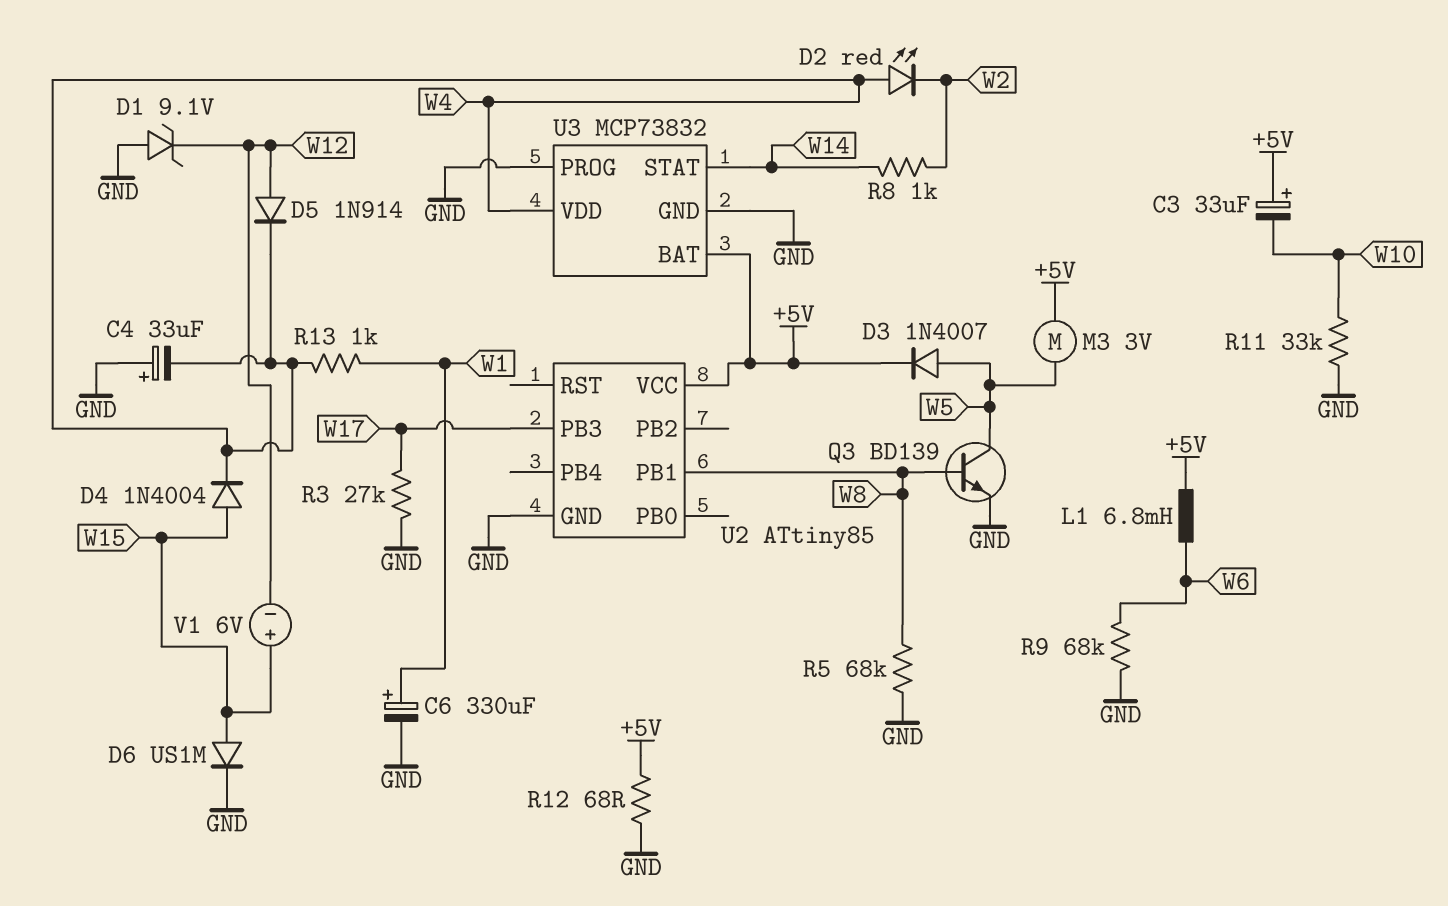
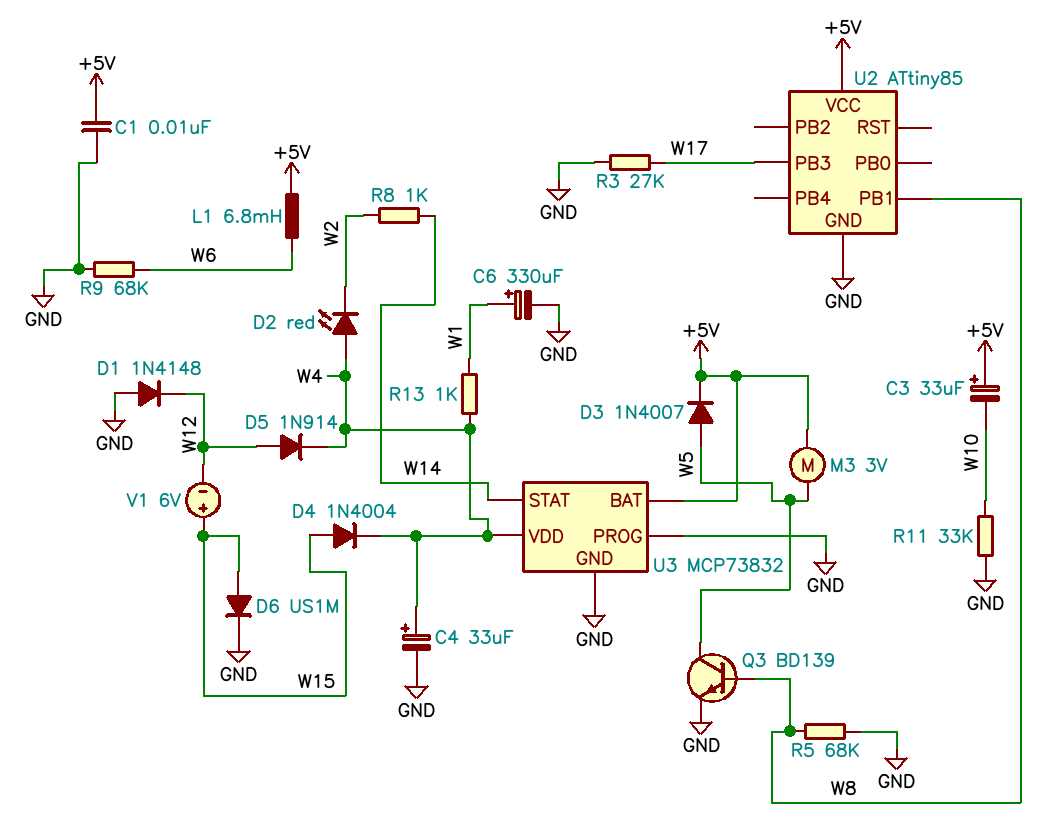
C1: none -> 10nF (+5V, GND)
C4: 33uF (plus GND, minus W4) -> 33uF (plus W4, minus GND)
D1: zener 9.1V (A GND, K W12) -> diode 1N4148 (A GND, K W12)
R12: 68 (+5V, GND) -> none

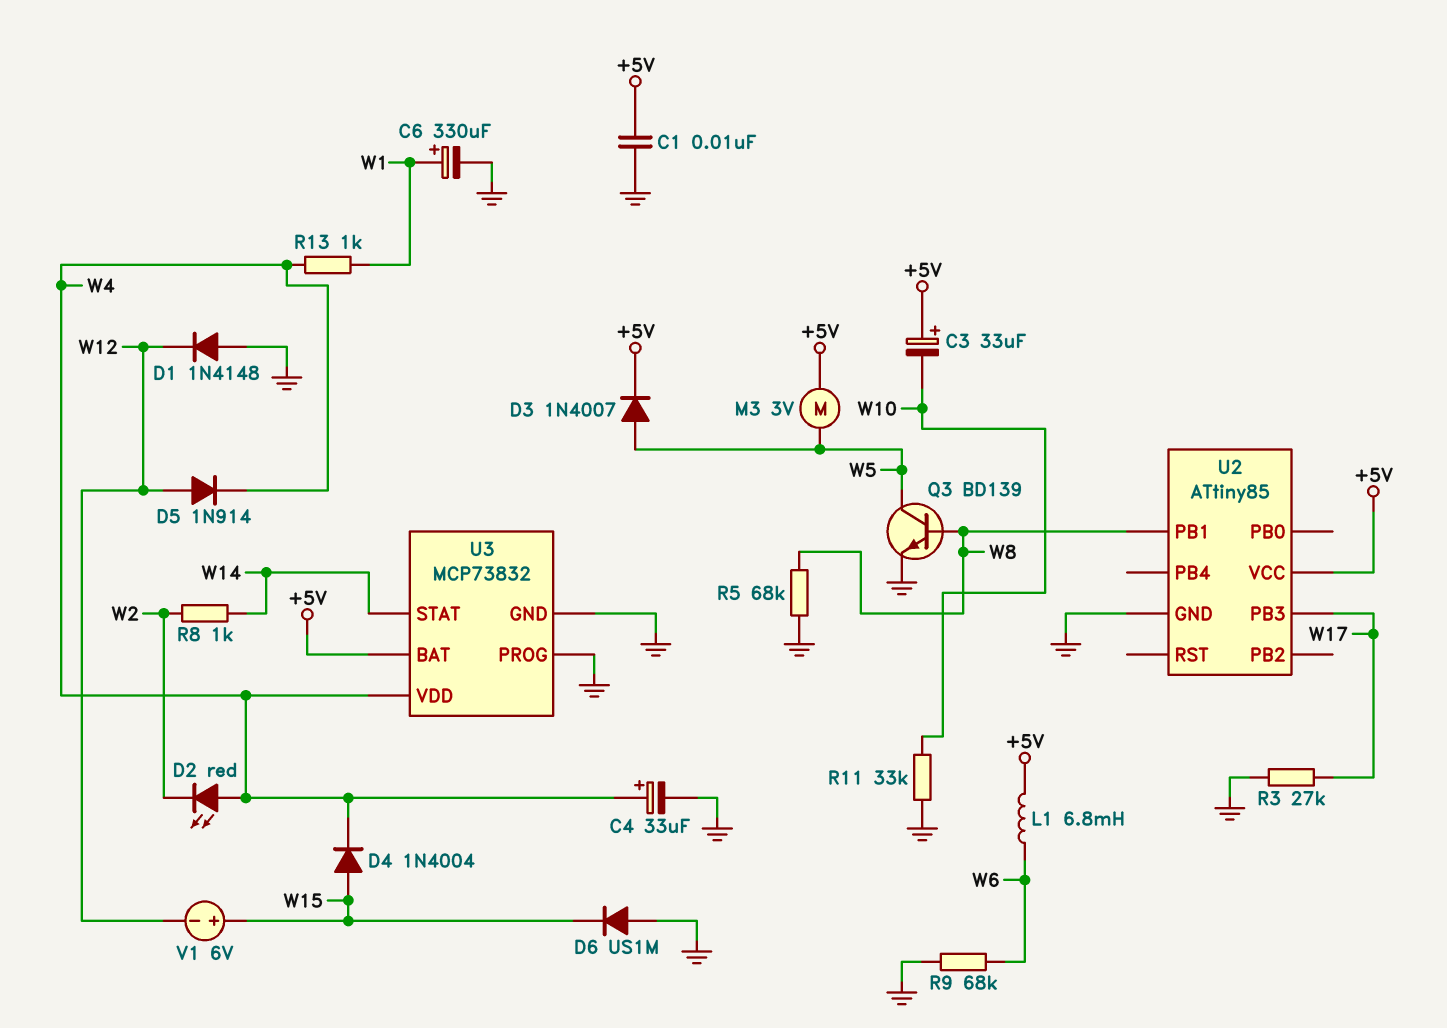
D6: diode US1M (A W15, K GND) -> diode US1M (A GND, K W15)

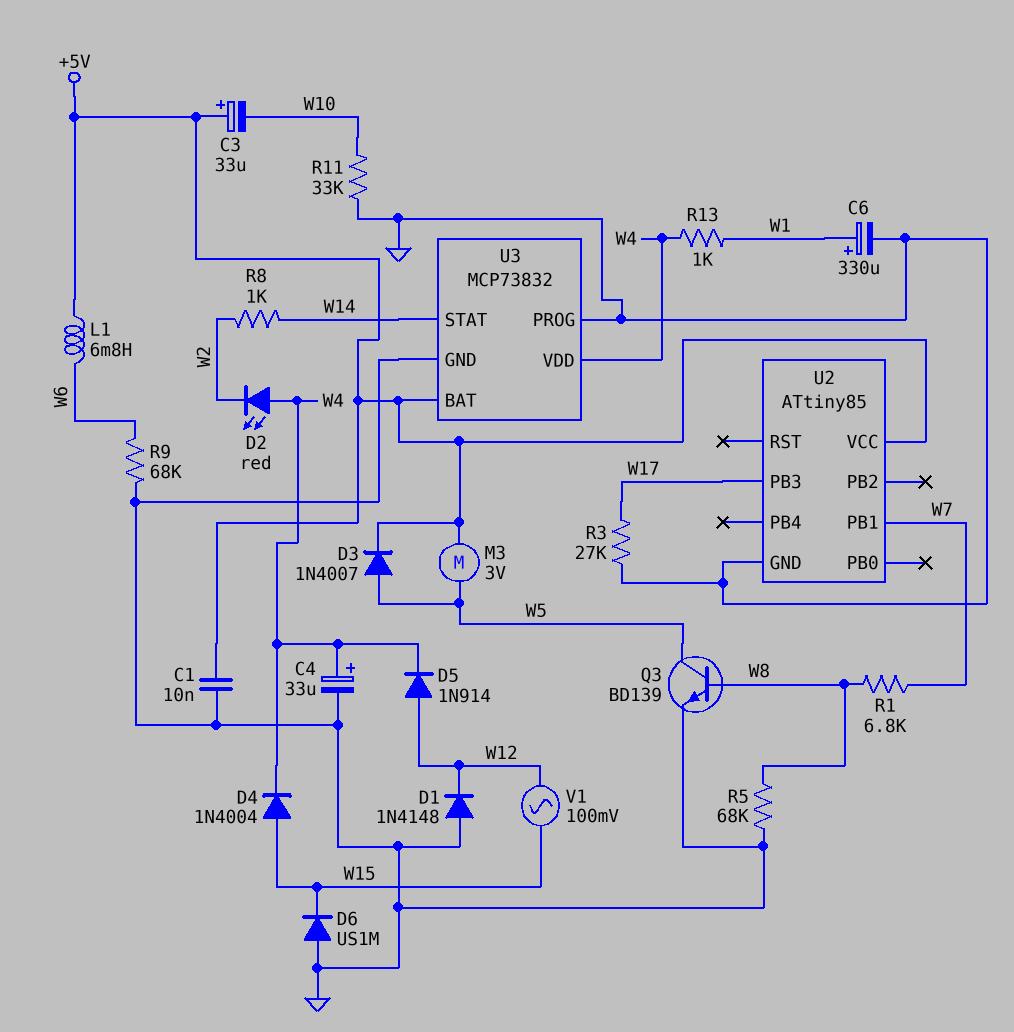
R1: none -> 6.8k (W7, W8)
U2 pin PB1: W8 -> W7
V1: 6V (plus W15, minus W12) -> AC 100mV (W12, W15)

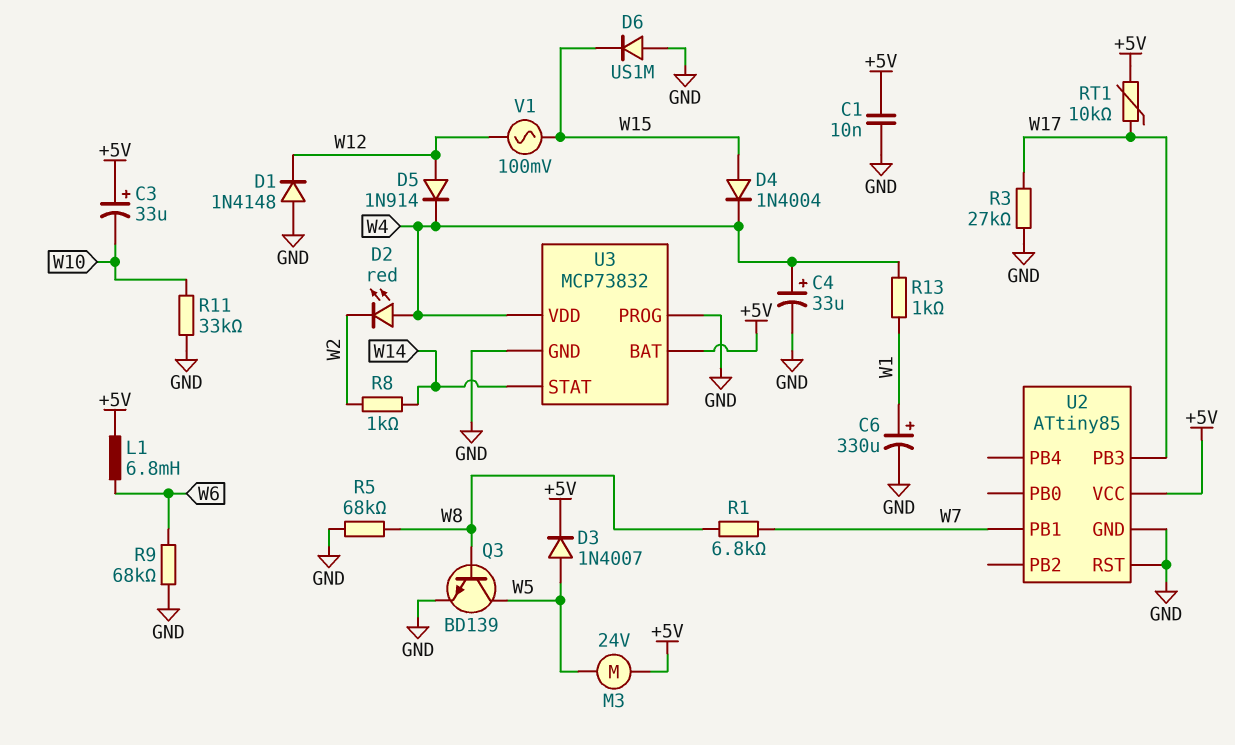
M3: motor 3V (+5V, W5) -> motor 24V (+5V, W5)
RT1: none -> 10k (+5V, W17)
U2 pin RST: none -> GND

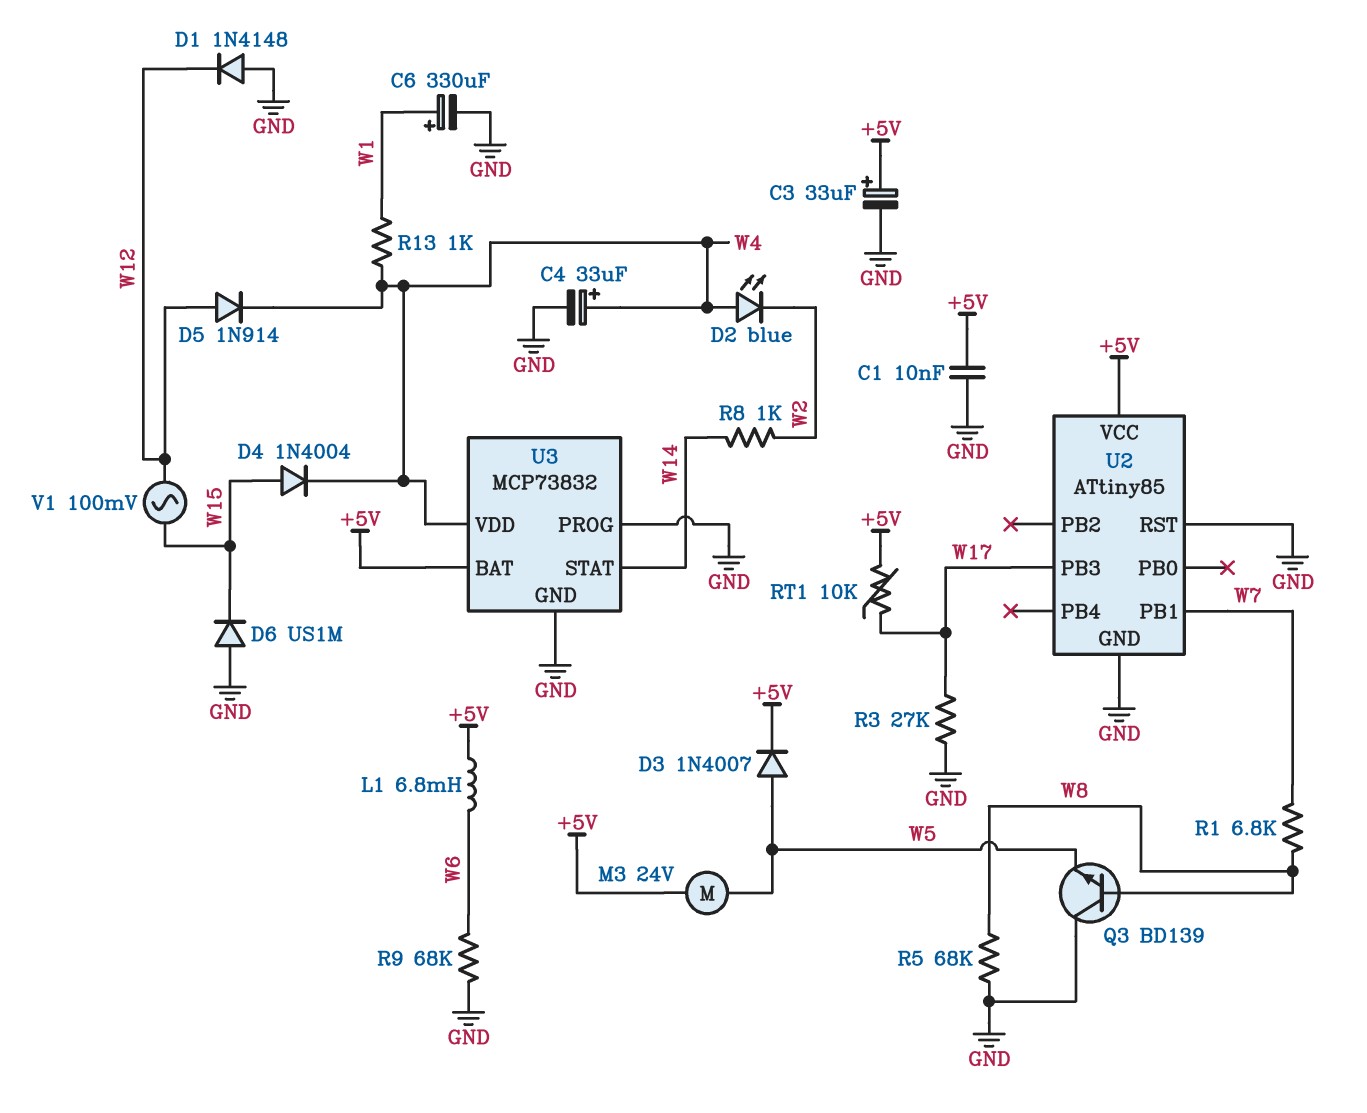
C3: 33uF (plus +5V, minus W10) -> 33uF (plus +5V, minus GND)
D2: LED red (A W4, K W2) -> LED blue (A W4, K W2)
Q3: NPN BD139 (B W8, C W5, E GND) -> NPN BD139 (B W8, C GND, E W5)
R11: 33k (GND, W10) -> none

